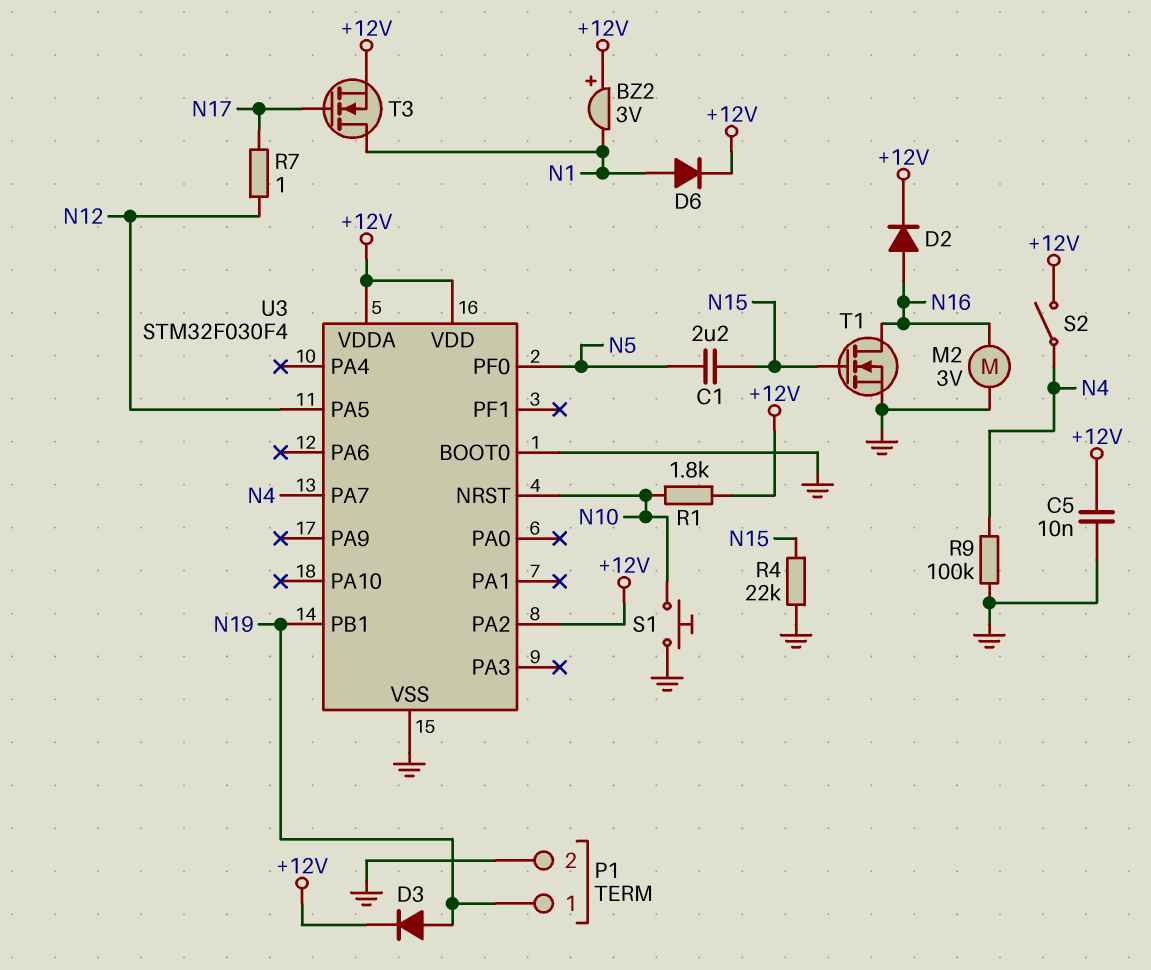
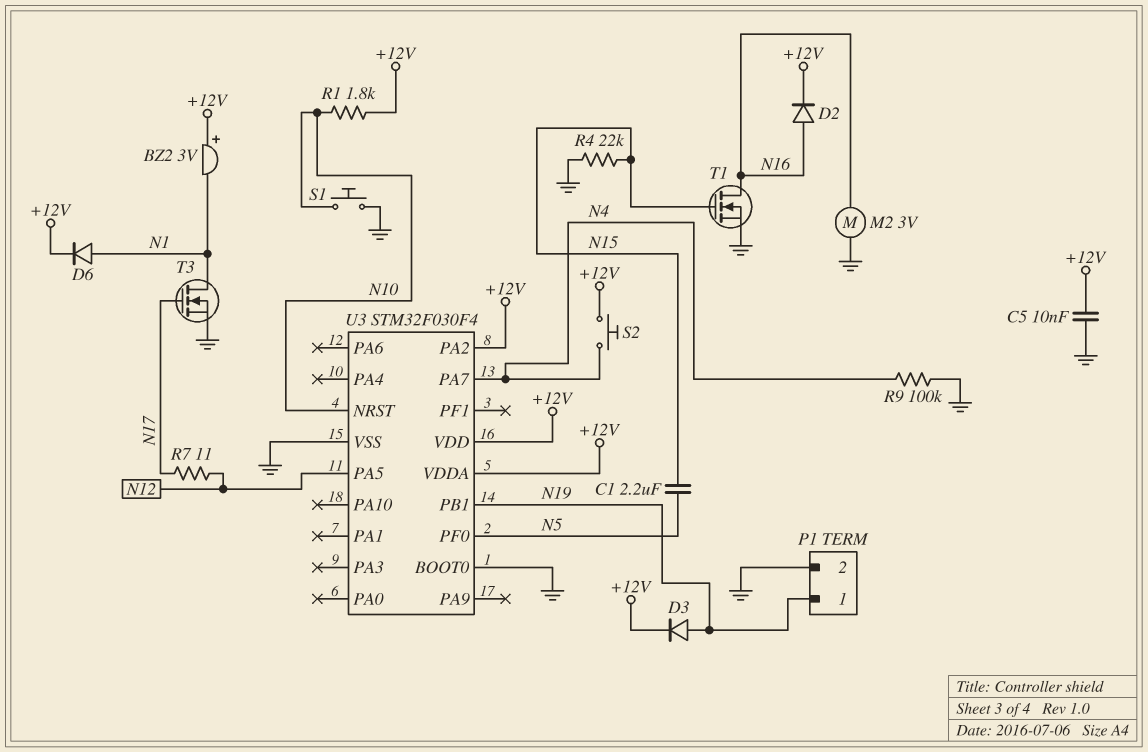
R7: 1 (N12, N17) -> 11 (N12, N17)
S2: switch (+12V, N4) -> button (+12V, N4)
T3: NMOS (G N17, D N1, S +12V) -> NMOS (G N17, D N1, S GND)

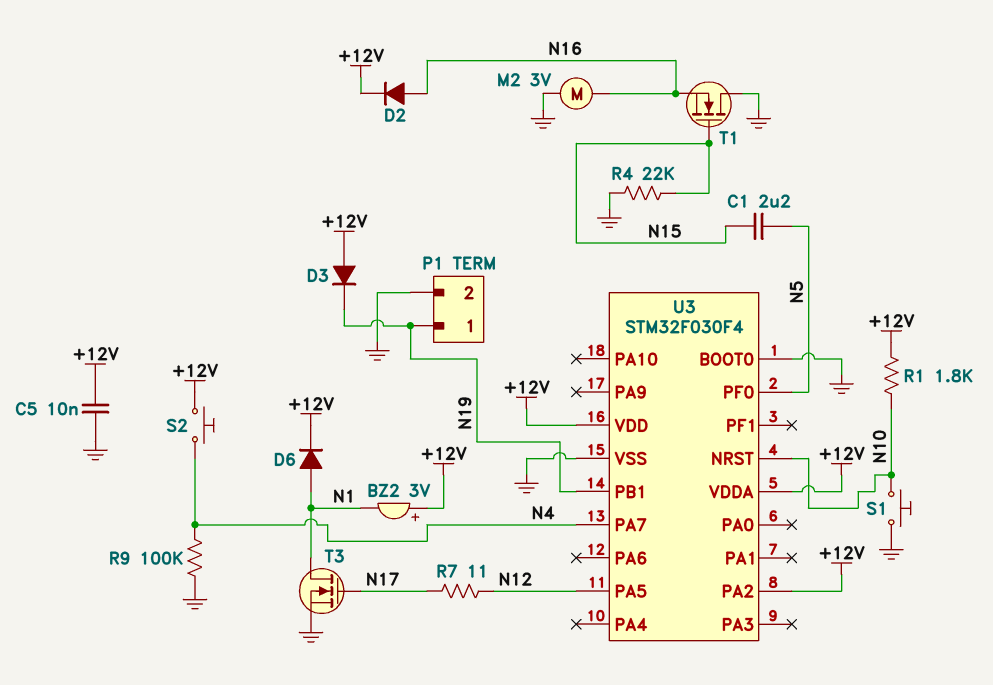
D3: diode (A N19, K +12V) -> diode (A +12V, K N19)
T1: NMOS (G N15, D N16, S GND) -> NMOS (G N15, D GND, S N16)

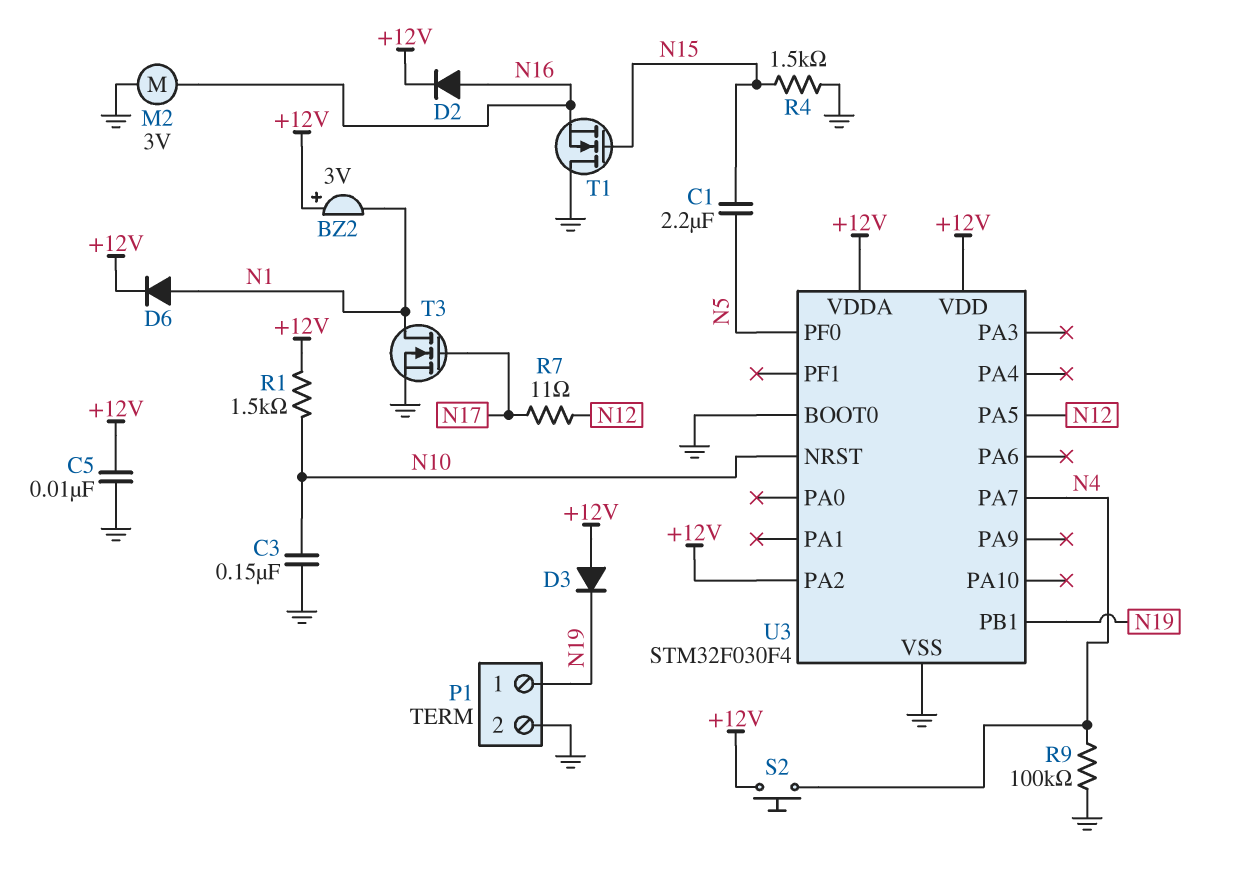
C3: none -> 150nF (GND, N10)
R1: 1.8k (+12V, N10) -> 1.5k (+12V, N10)
R4: 22k (GND, N15) -> 1.5k (GND, N15)
S1: button (GND, N10) -> none

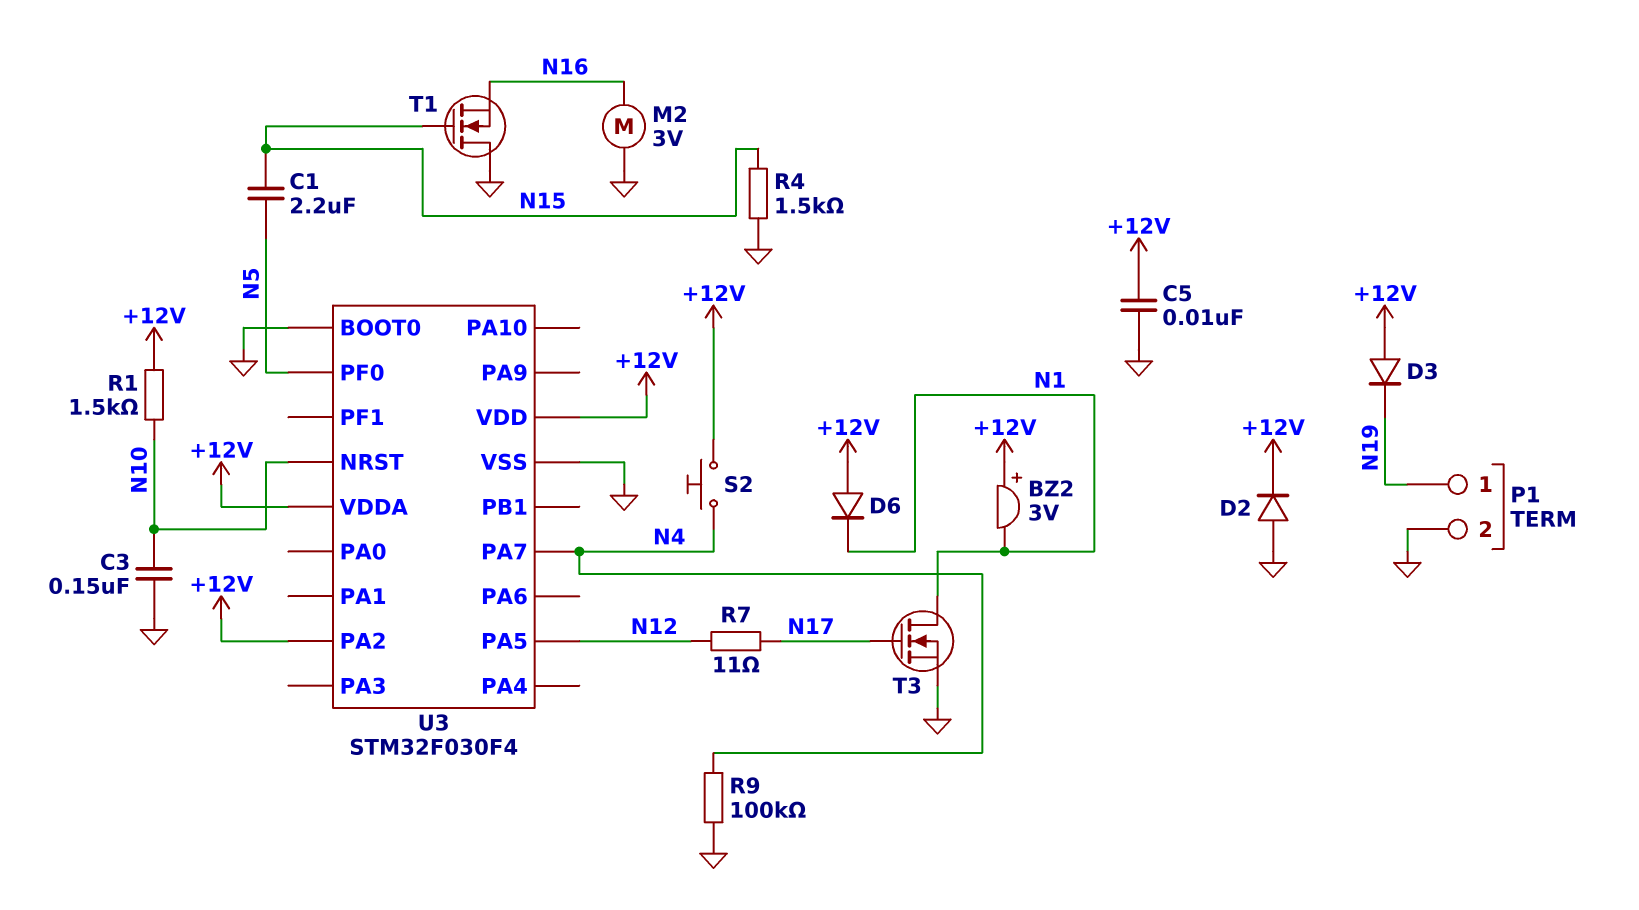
D2: diode (A N16, K +12V) -> diode (A GND, K +12V)
D6: diode (A N1, K +12V) -> diode (A +12V, K N1)
U3 pin PB1: N19 -> none

